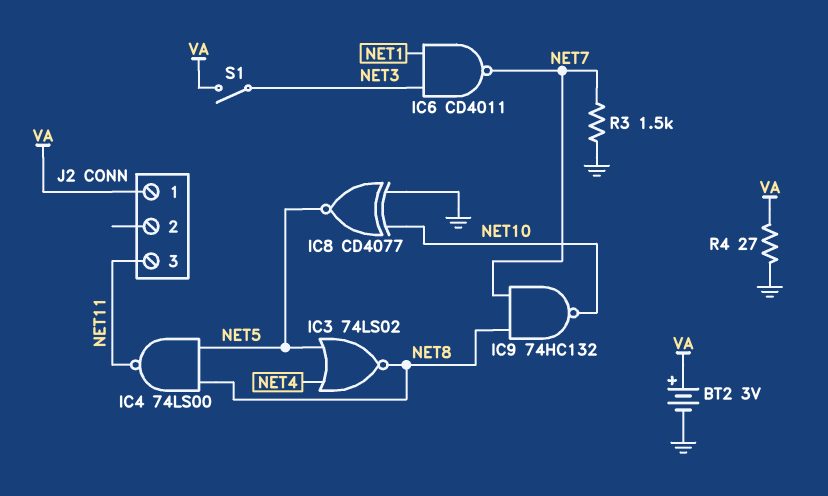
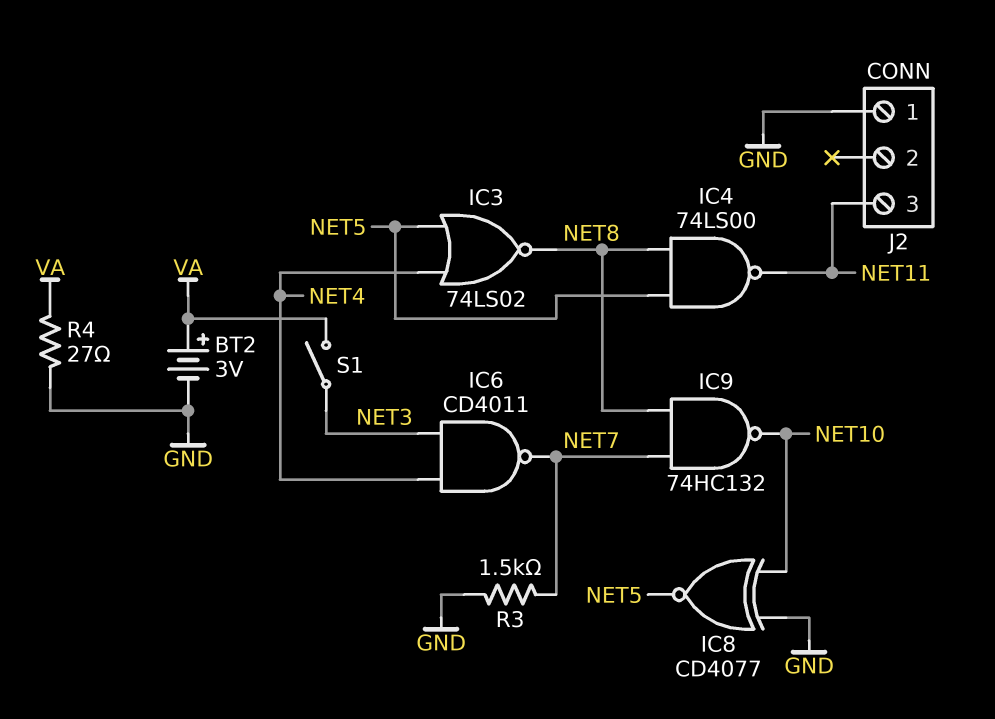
IC6: NAND CD4011 (in NET1, in NET3, out NET7) -> NAND CD4011 (in NET3, in NET4, out NET7)
J2 pin 1: VA -> GND

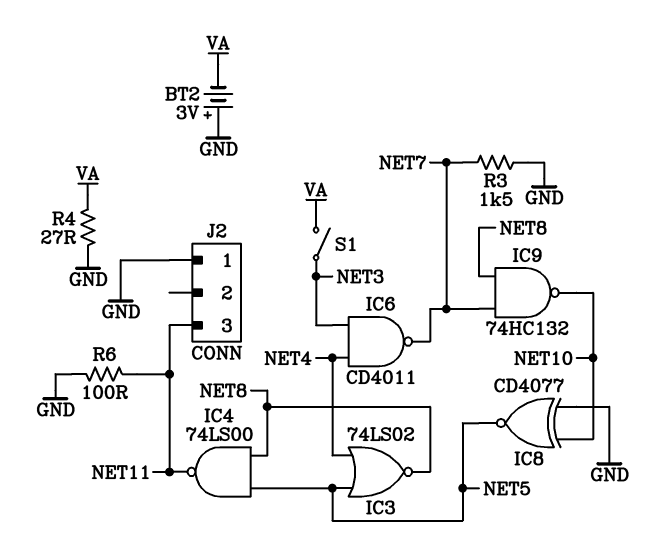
BT2: 3V (plus VA, minus GND) -> 3V (plus GND, minus VA)
R6: none -> 100 (GND, NET11)

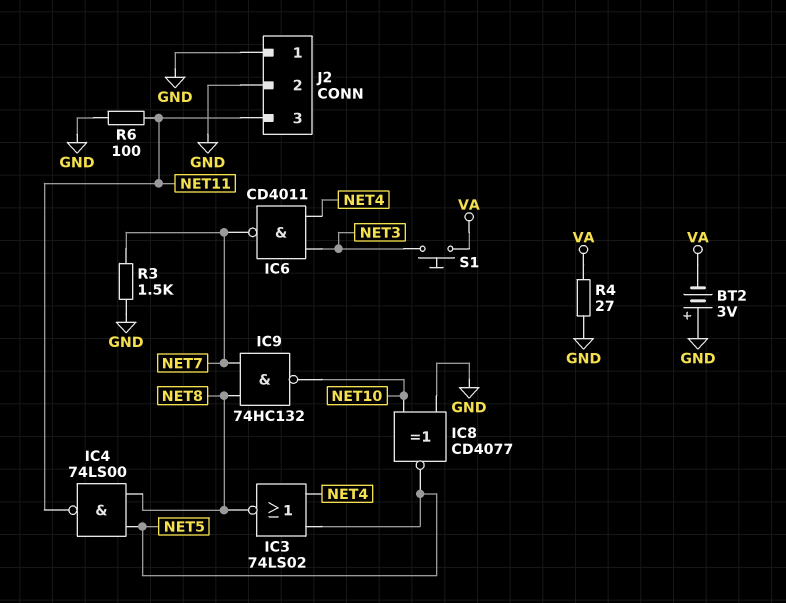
J2 pin 2: none -> GND
S1: switch (NET3, VA) -> button (NET3, VA)

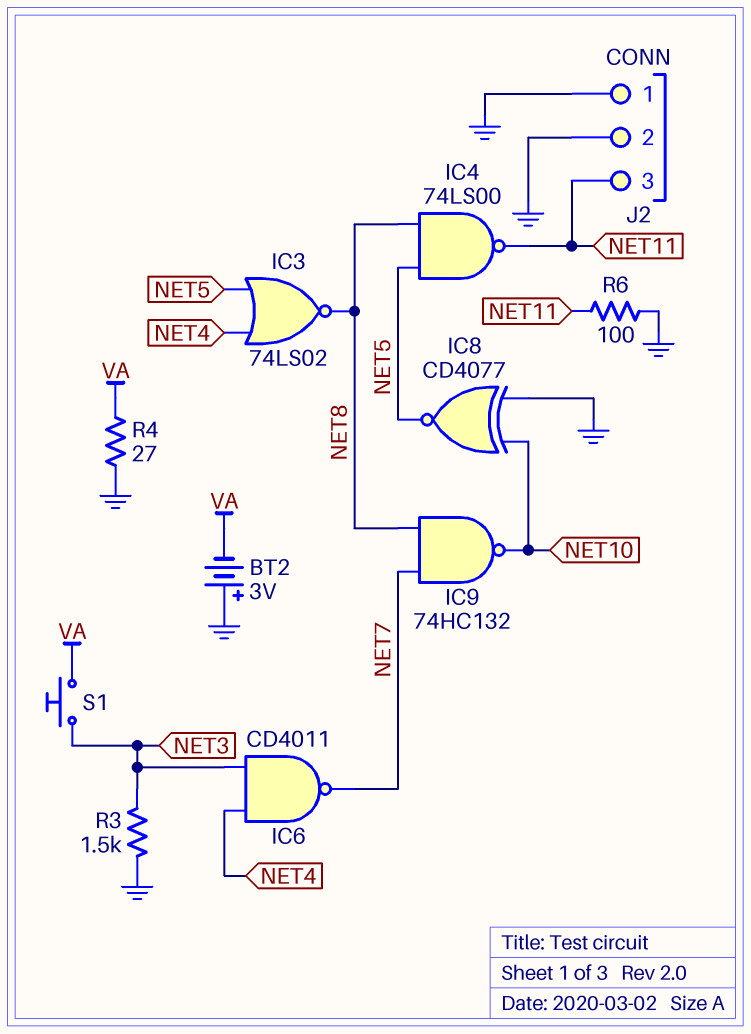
R3: 1.5k (GND, NET7) -> 1.5k (GND, NET3)

